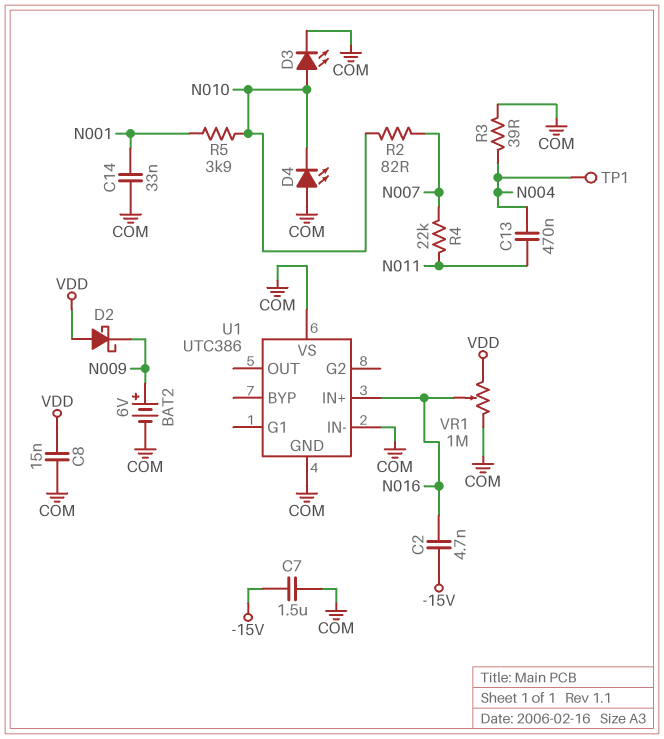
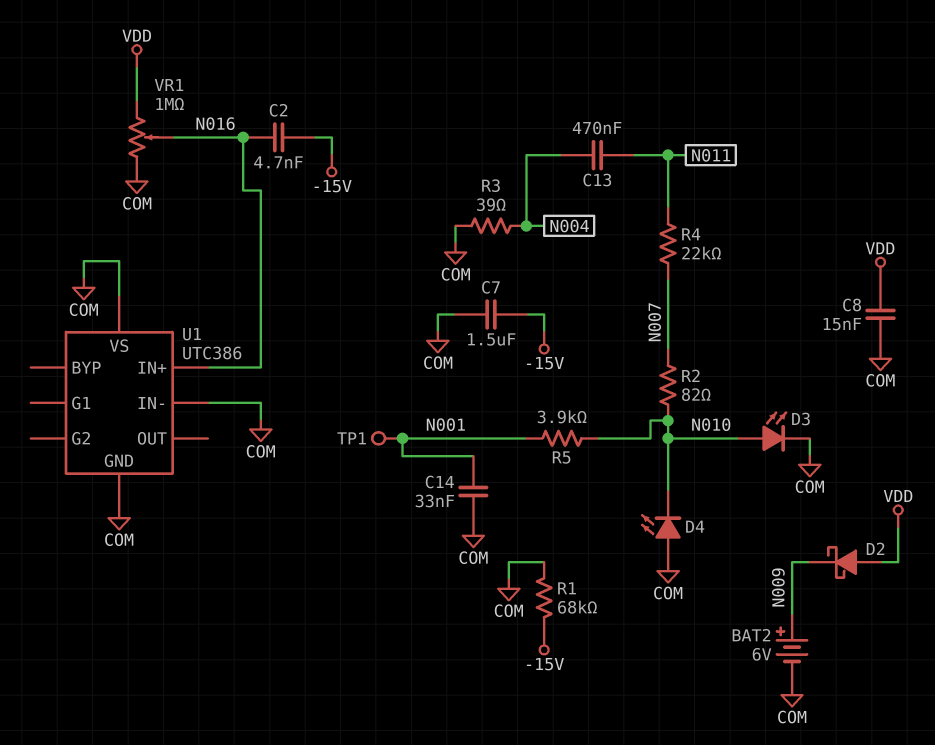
R1: none -> 68k (-15V, COM)
TP1: test point (N004) -> test point (N001)

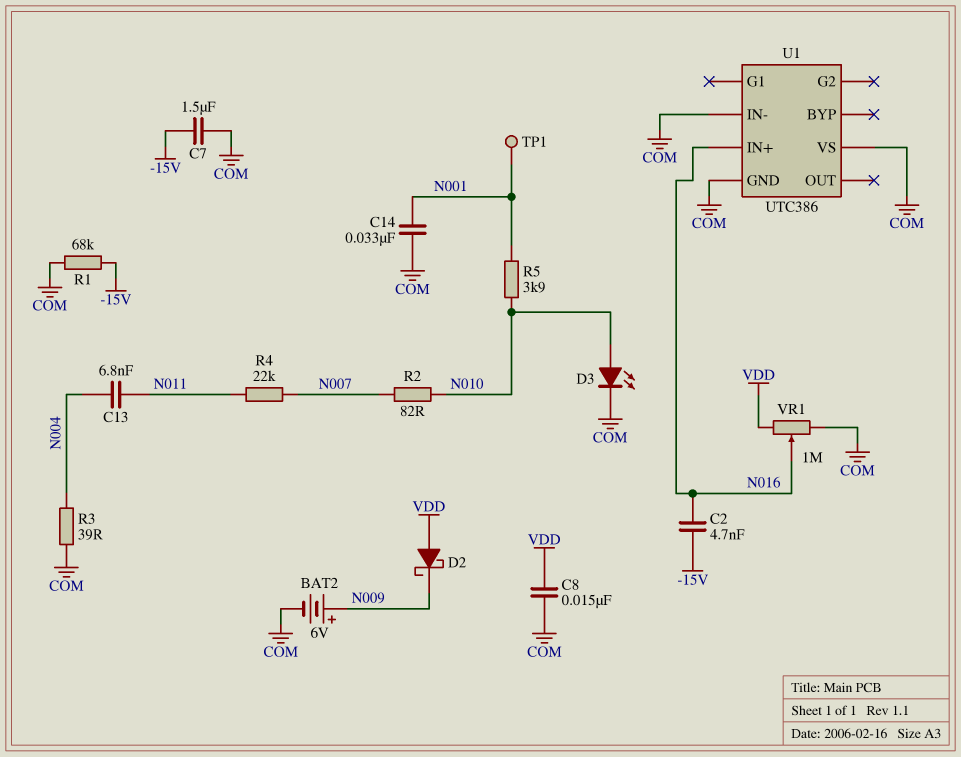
C13: 470nF (N004, N011) -> 6.8nF (N004, N011)
D4: LED (A COM, K N010) -> none

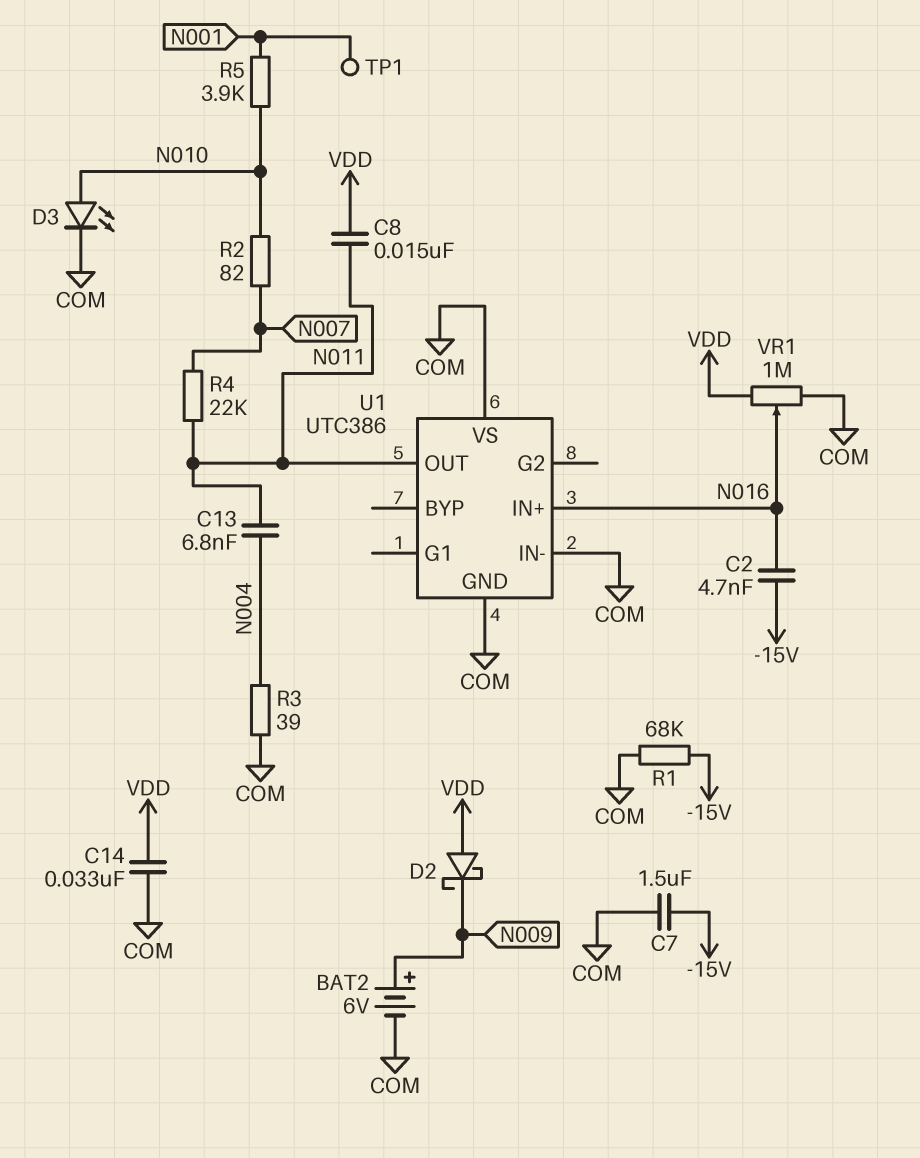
C8: 15nF (COM, VDD) -> 15nF (N011, VDD)
C14: 33nF (COM, N001) -> 33nF (COM, VDD)
U1 pin OUT: none -> N011

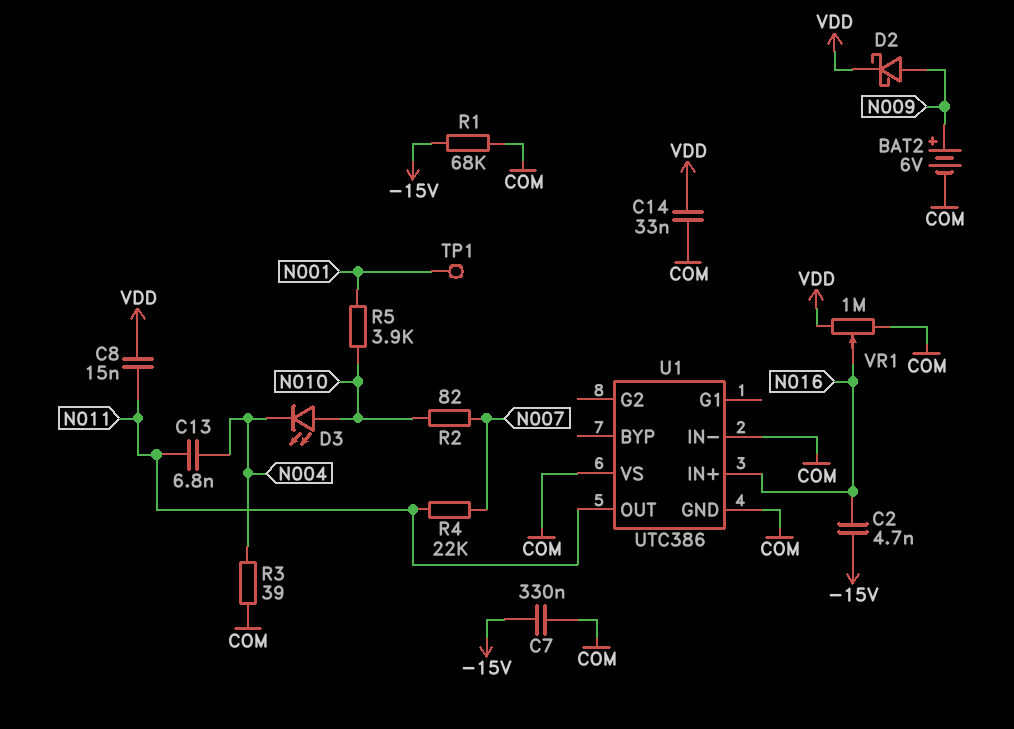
C7: 1.5uF (-15V, COM) -> 330nF (-15V, COM)
D2: schottky (A VDD, K N009) -> schottky (A N009, K VDD)
D3: LED (A N010, K COM) -> LED (A N010, K N004)

